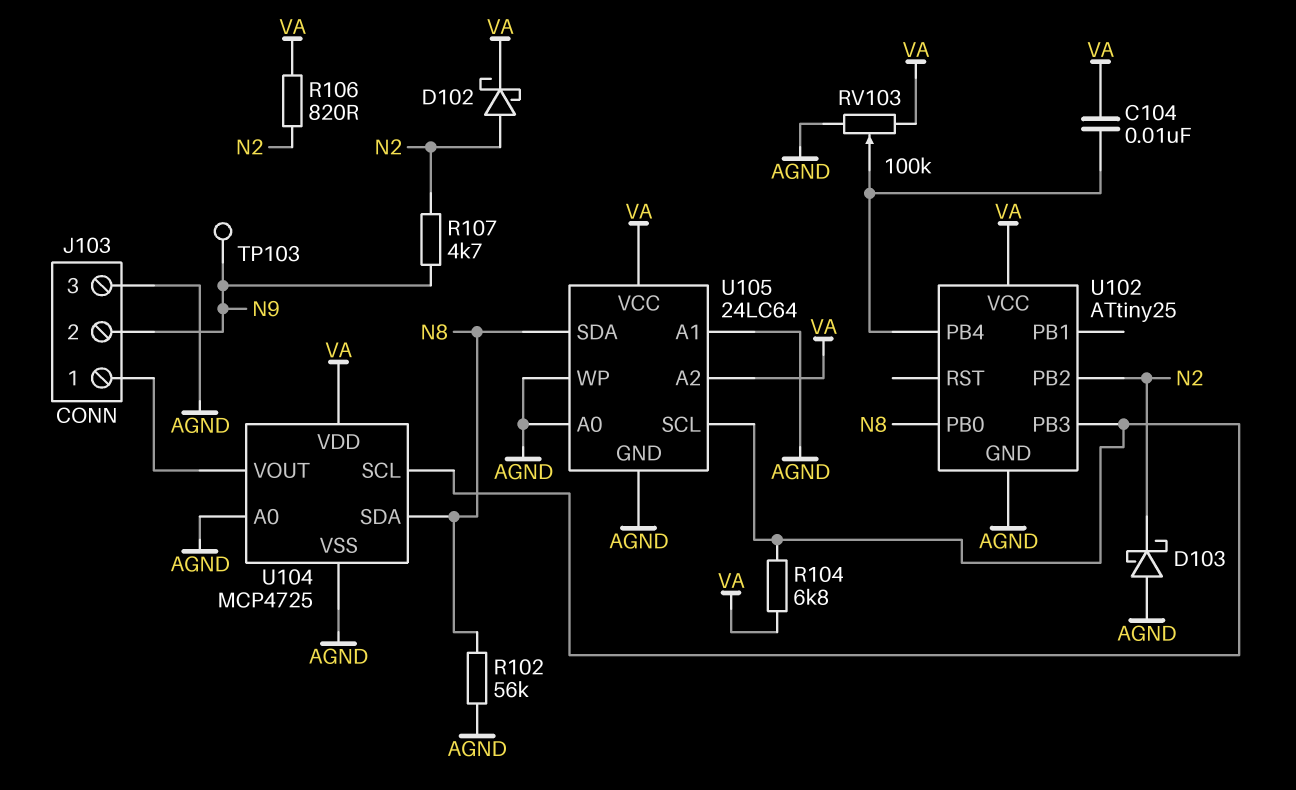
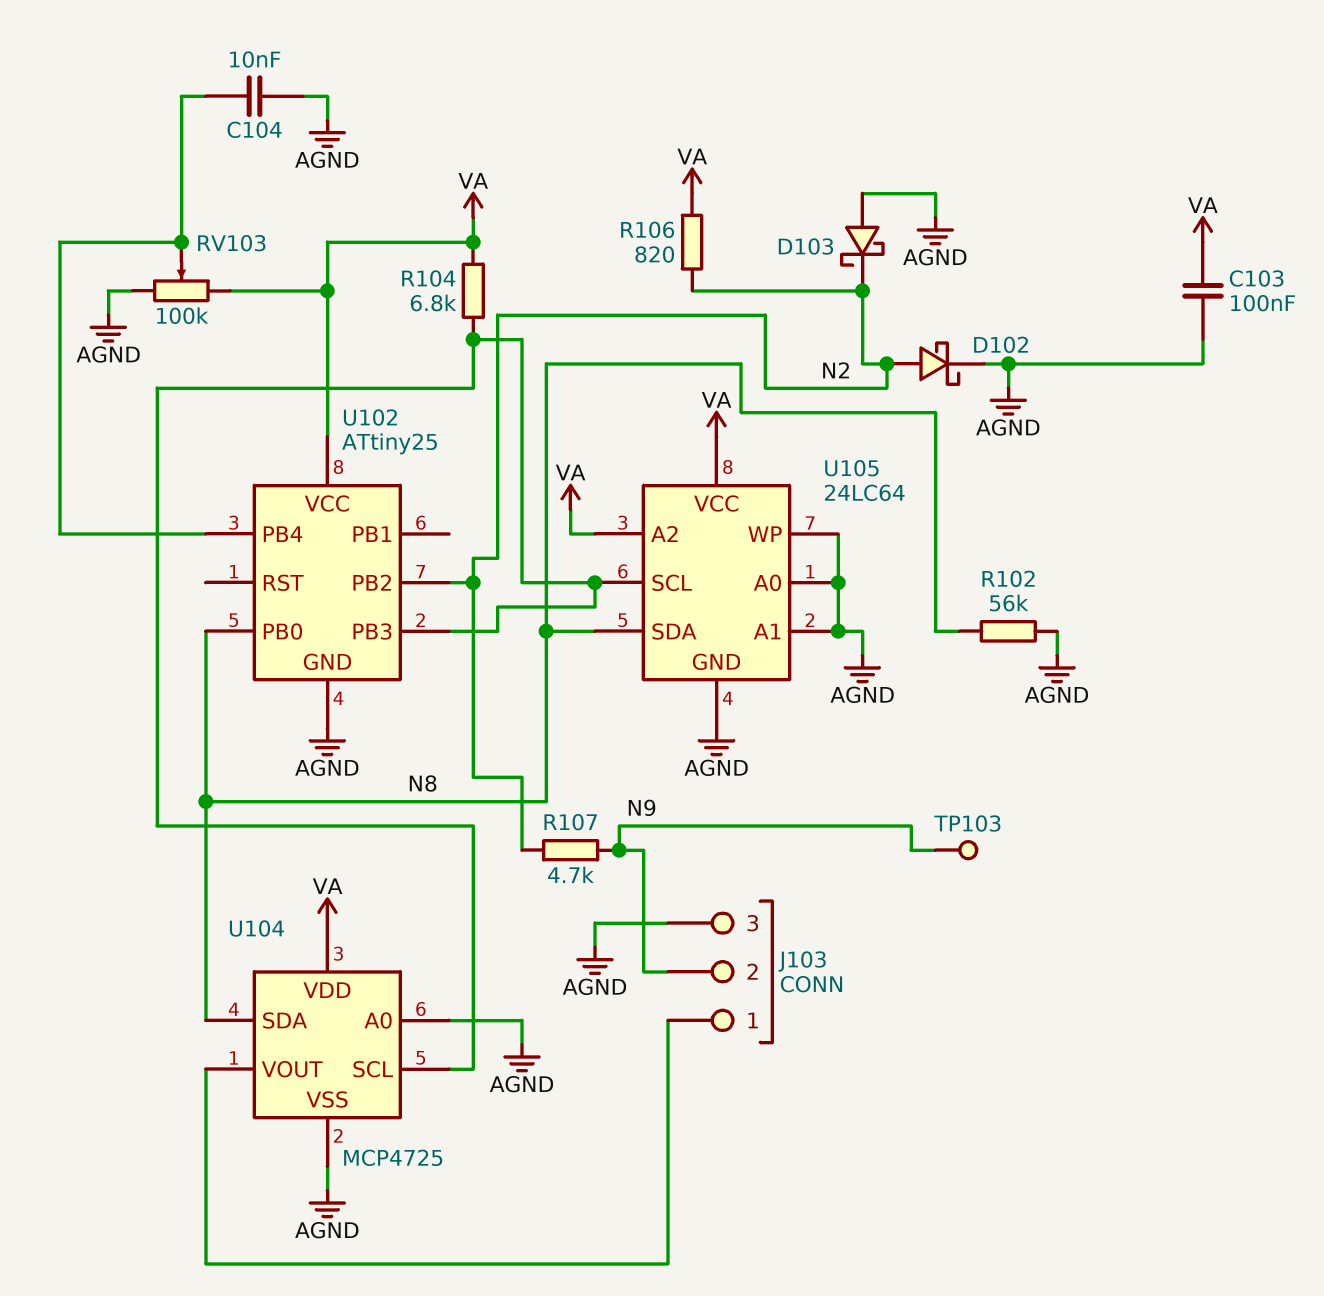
C103: none -> 100nF (AGND, VA)
C104: 10nF (U102/PB4, VA) -> 10nF (AGND, U102/PB4)
D102: schottky (A N2, K VA) -> schottky (A N2, K AGND)

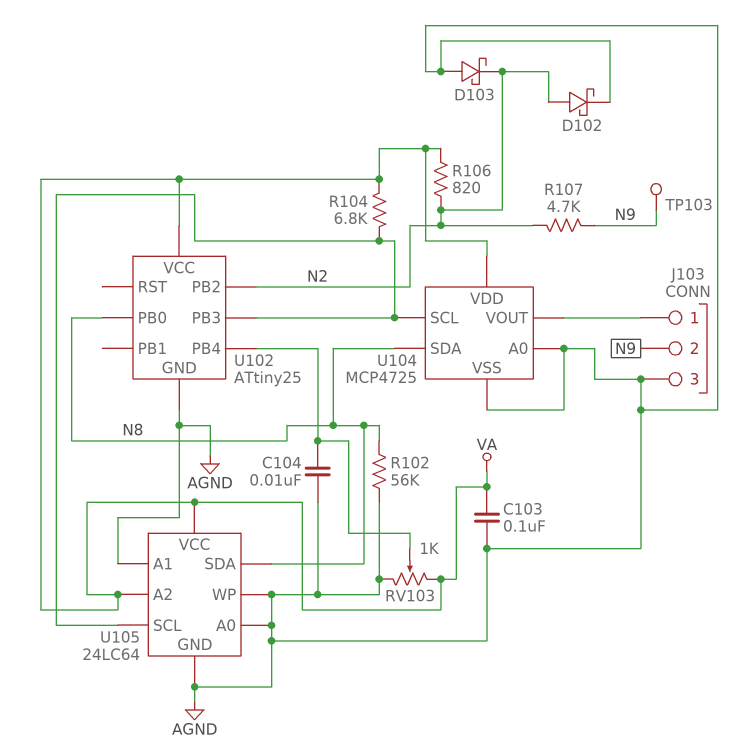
RV103: 100k (AGND, VA, wiper U102/PB4) -> 1k (AGND, VA, wiper U102/PB4)

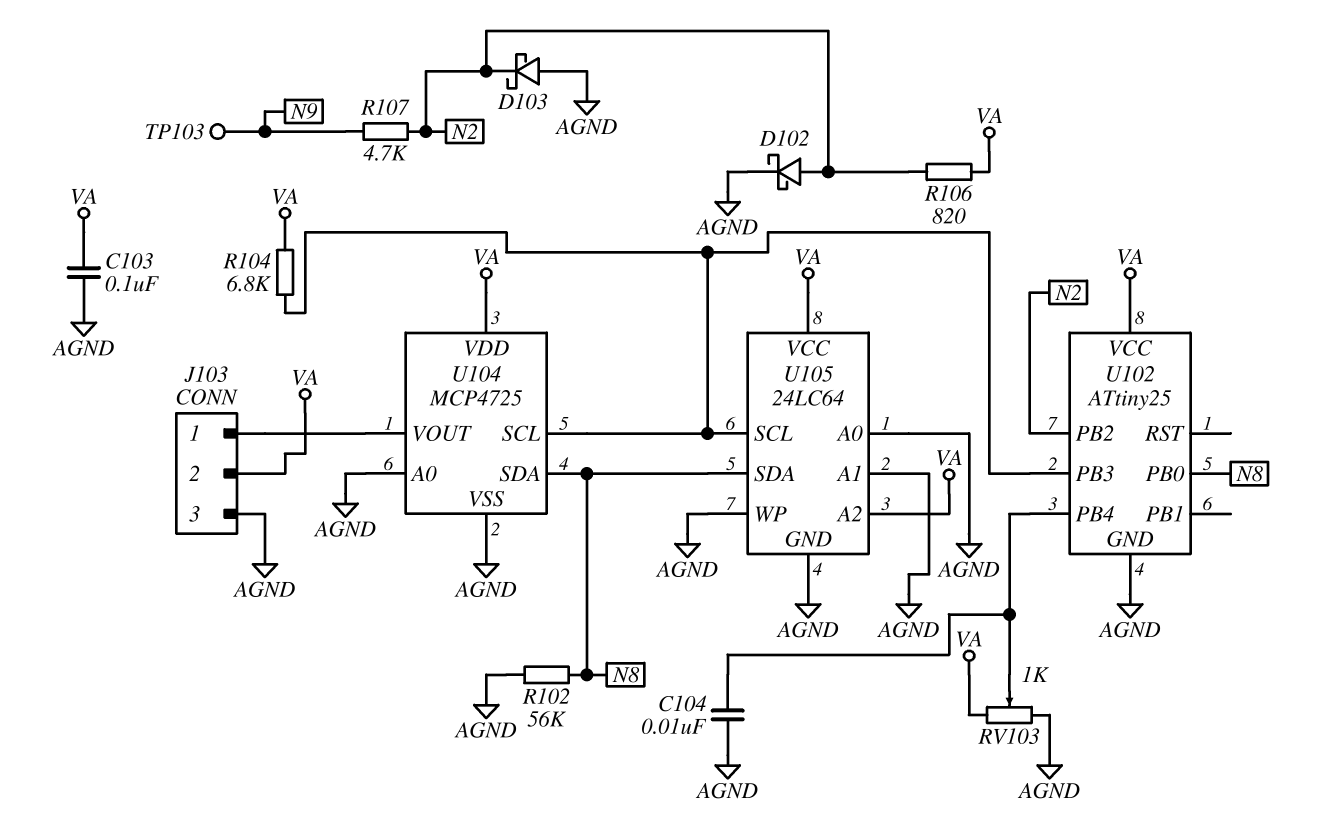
J103 pin 2: N9 -> VA

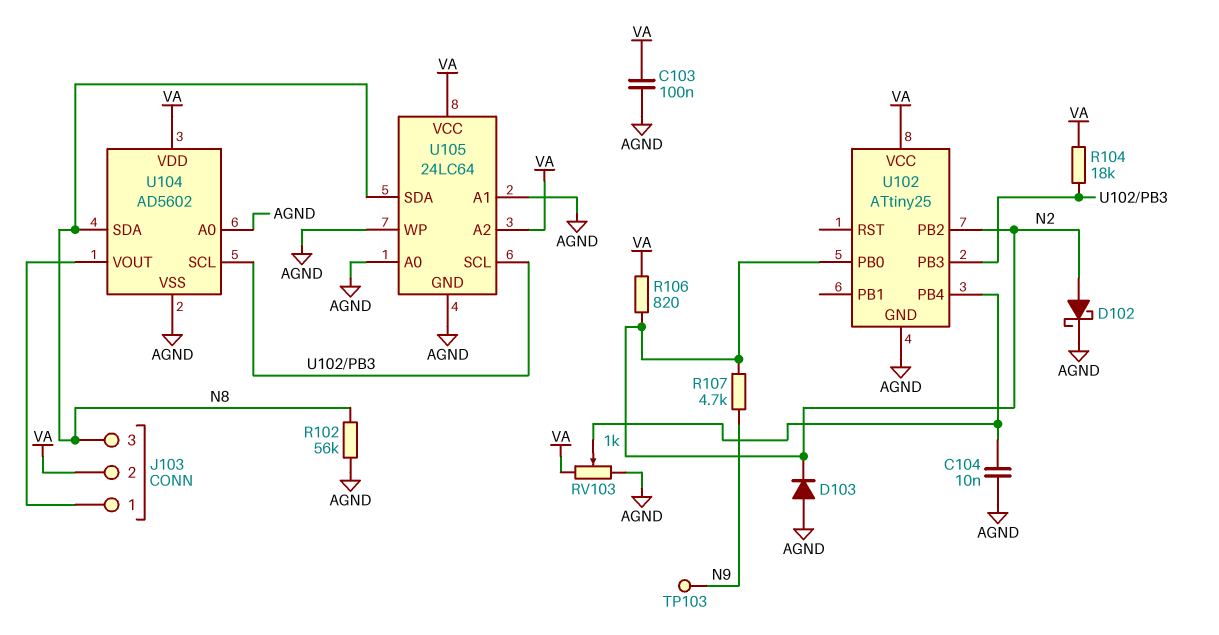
D103: schottky (A AGND, K N2) -> diode (A AGND, K N2)
J103 pin 3: AGND -> N8
R104: 6.8k (U102/PB3, VA) -> 18k (U102/PB3, VA)
U102 pin PB0: N8 -> N2
U104: MCP4725 -> AD5602

